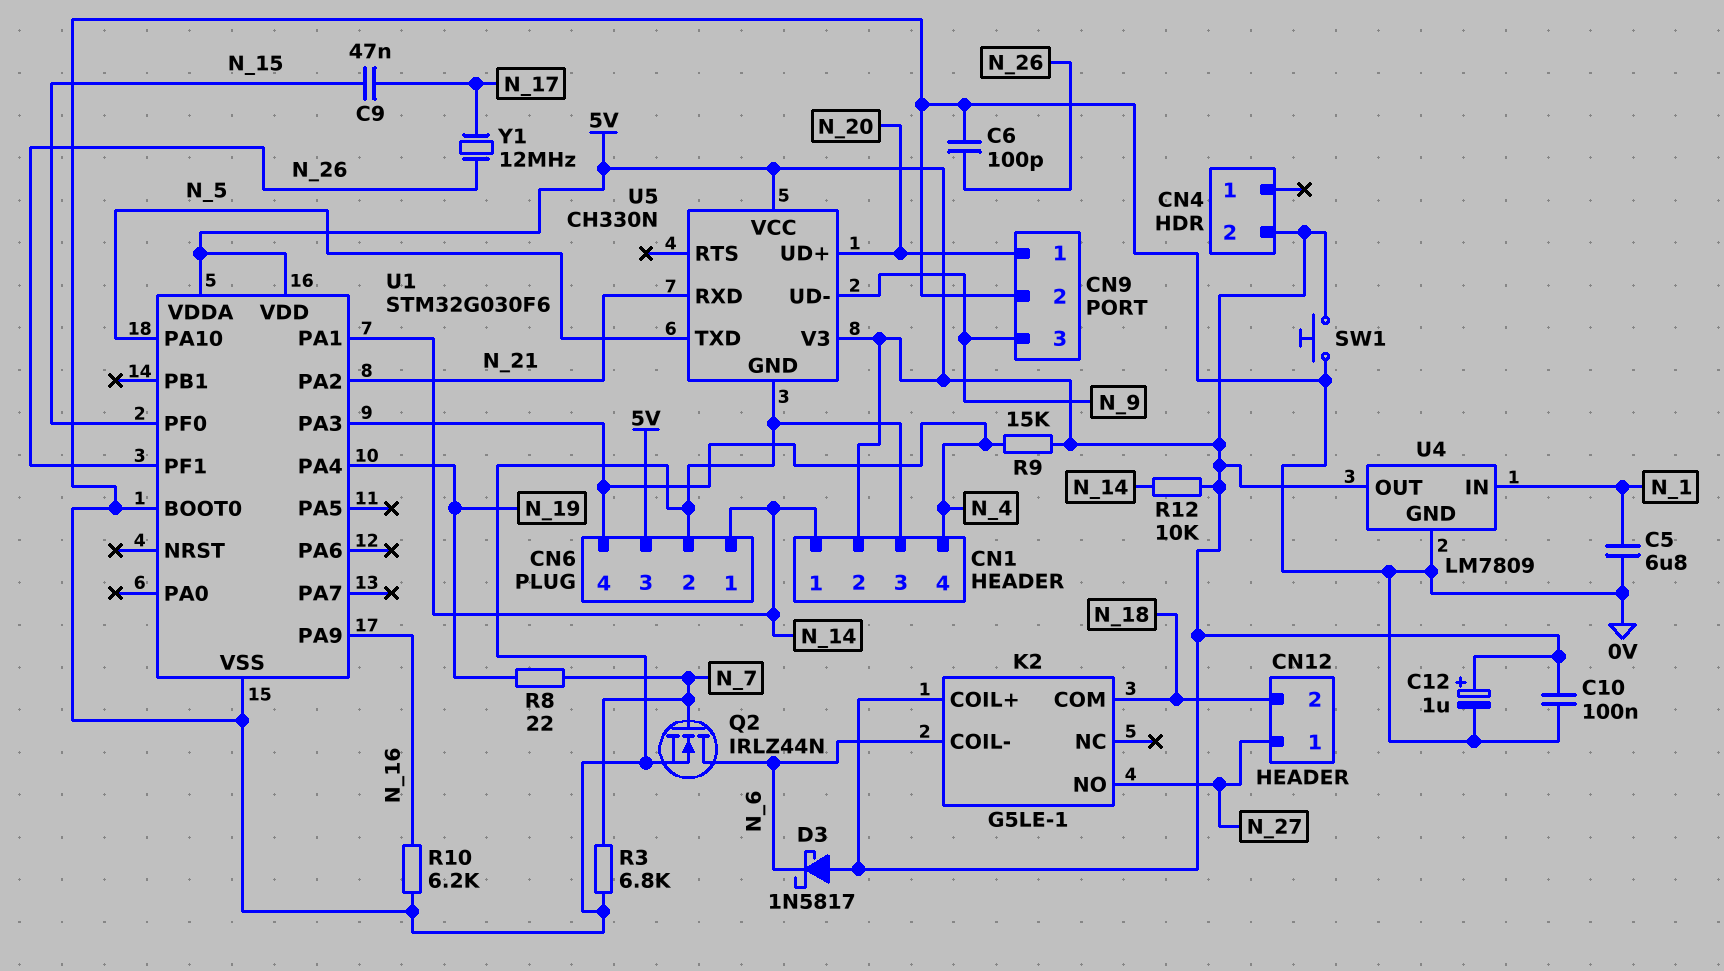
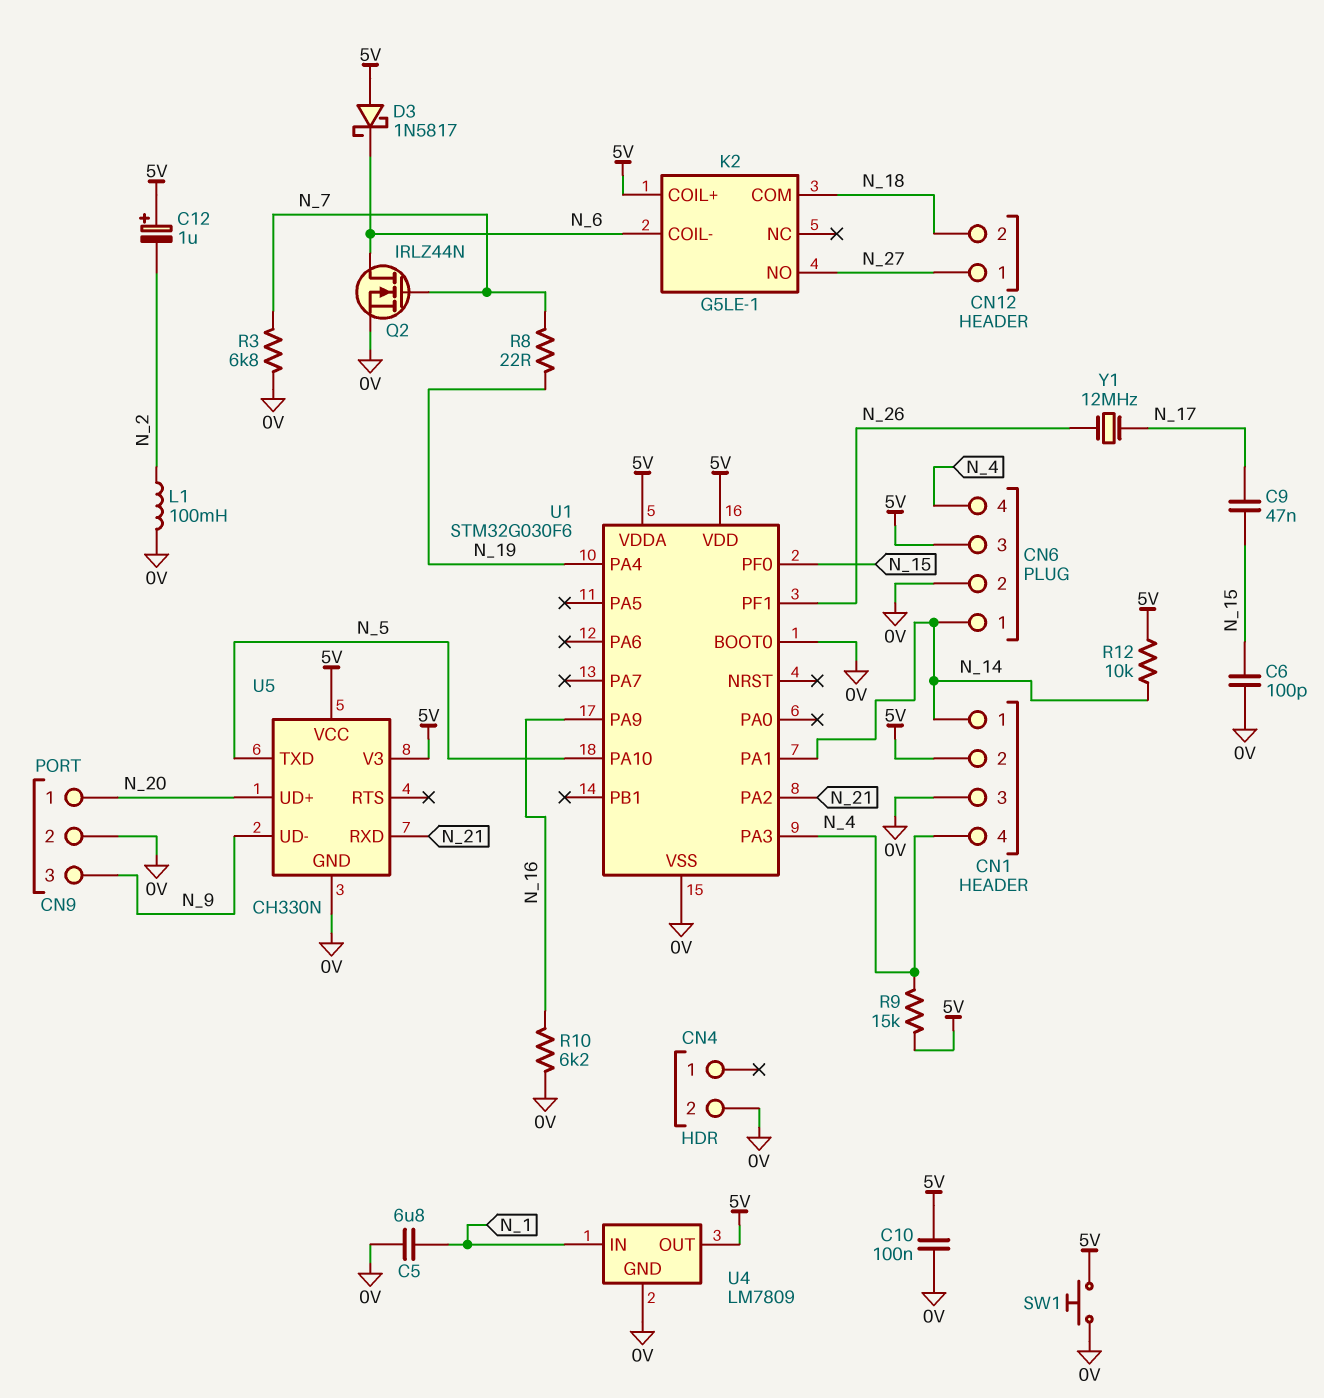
C6: 100pF (0V, N_26) -> 100pF (0V, N_15)
C12: 1uF (plus 5V, minus 0V) -> 1uF (plus 5V, minus N_2)
CN4 pin 2: 5V -> 0V
L1: none -> 100mH (0V, N_2)

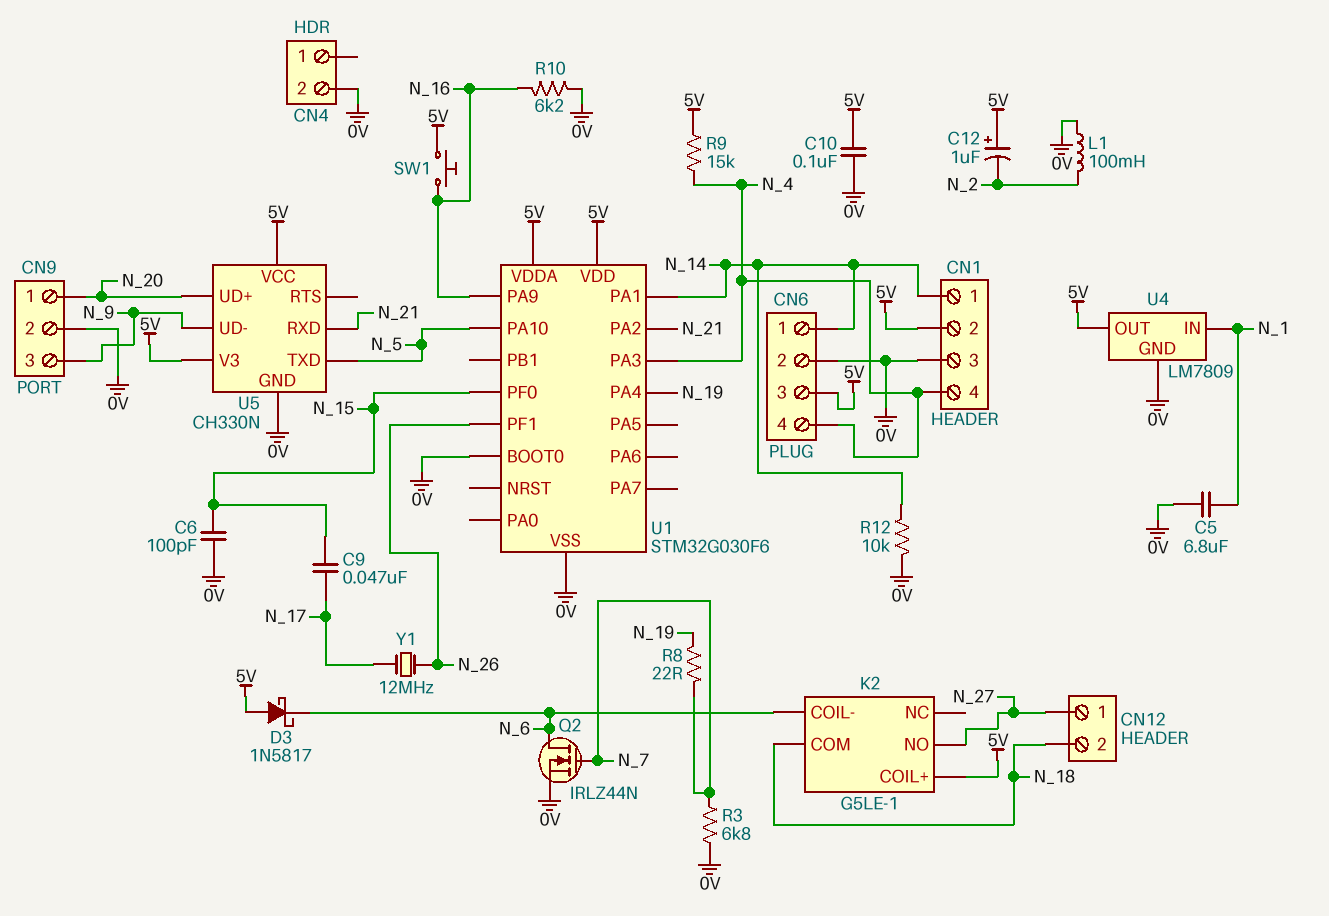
R12: 10k (5V, N_14) -> 10k (0V, N_14)
SW1: button (0V, 5V) -> button (5V, N_16)

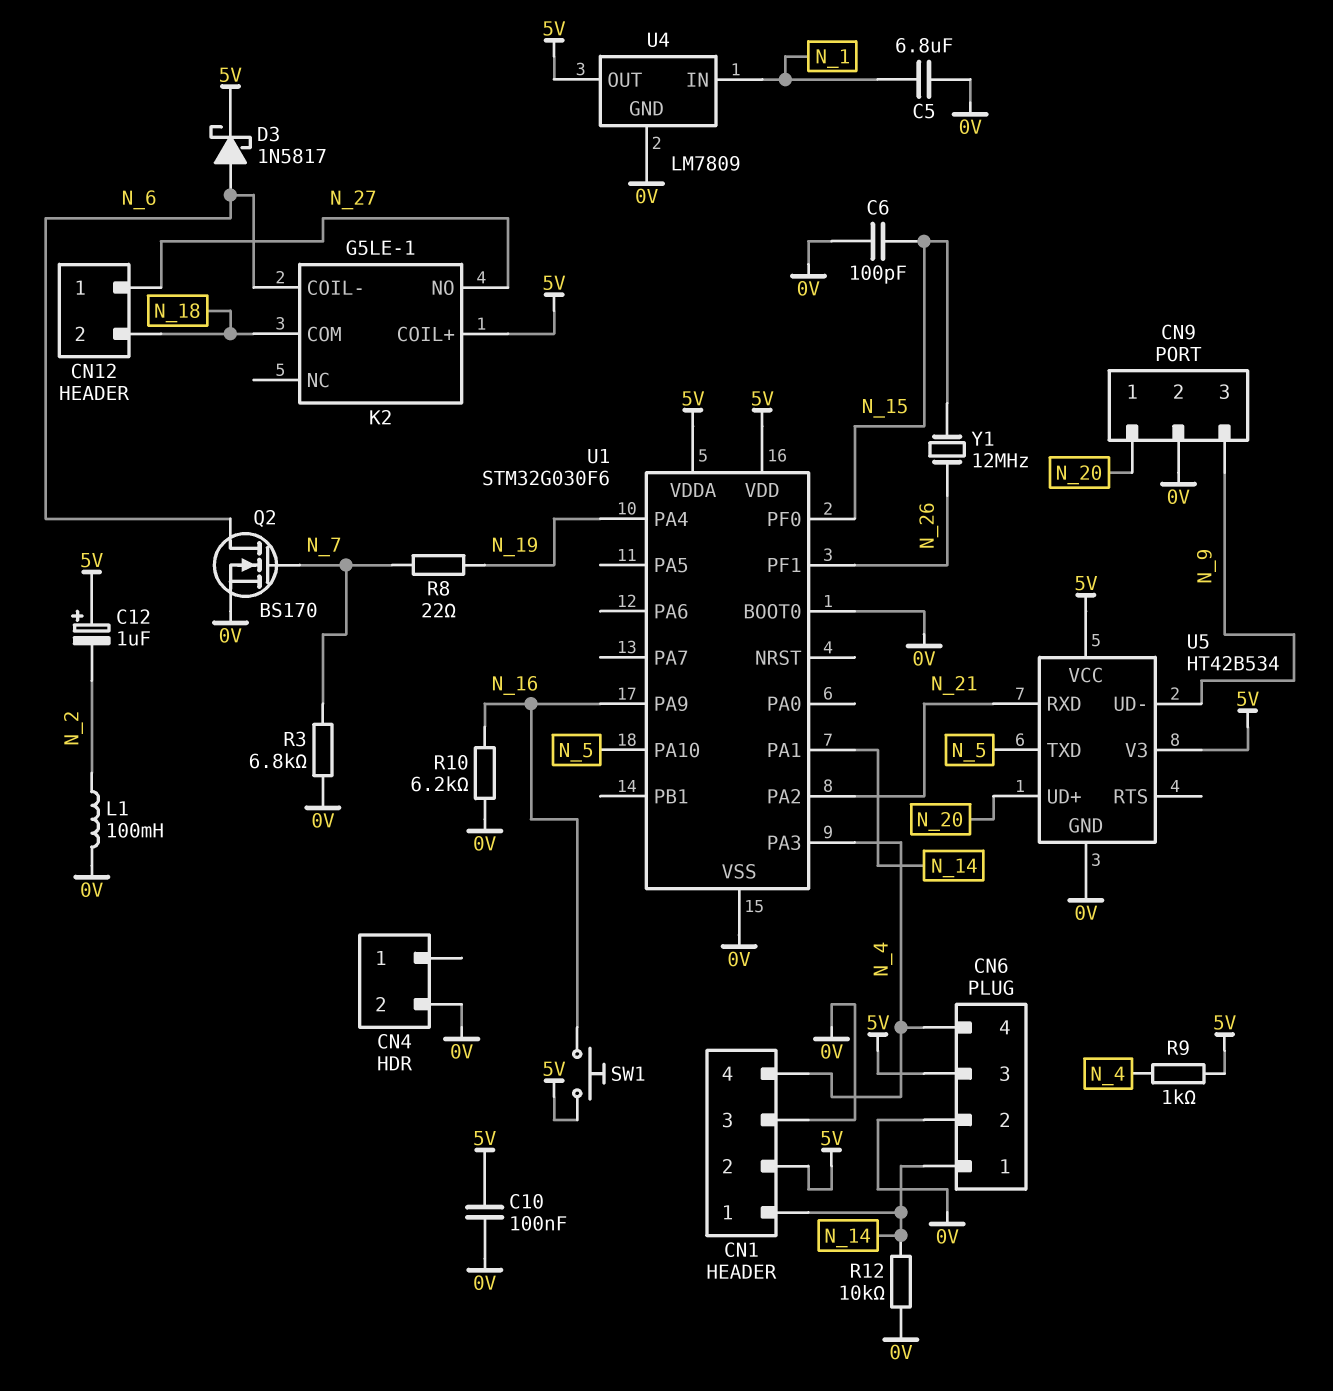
C9: 47nF (N_15, N_17) -> none
D3: schottky 1N5817 (A 5V, K N_6) -> schottky 1N5817 (A N_6, K 5V)
Q2: NMOS IRLZ44N (G N_7, D N_6, S 0V) -> NMOS BS170 (G N_7, D N_6, S 0V)
R9: 15k (5V, N_4) -> 1k (5V, N_4)
U5: CH330N -> HT42B534
Y1: 12MHz (N_17, N_26) -> 12MHz (N_15, N_26)

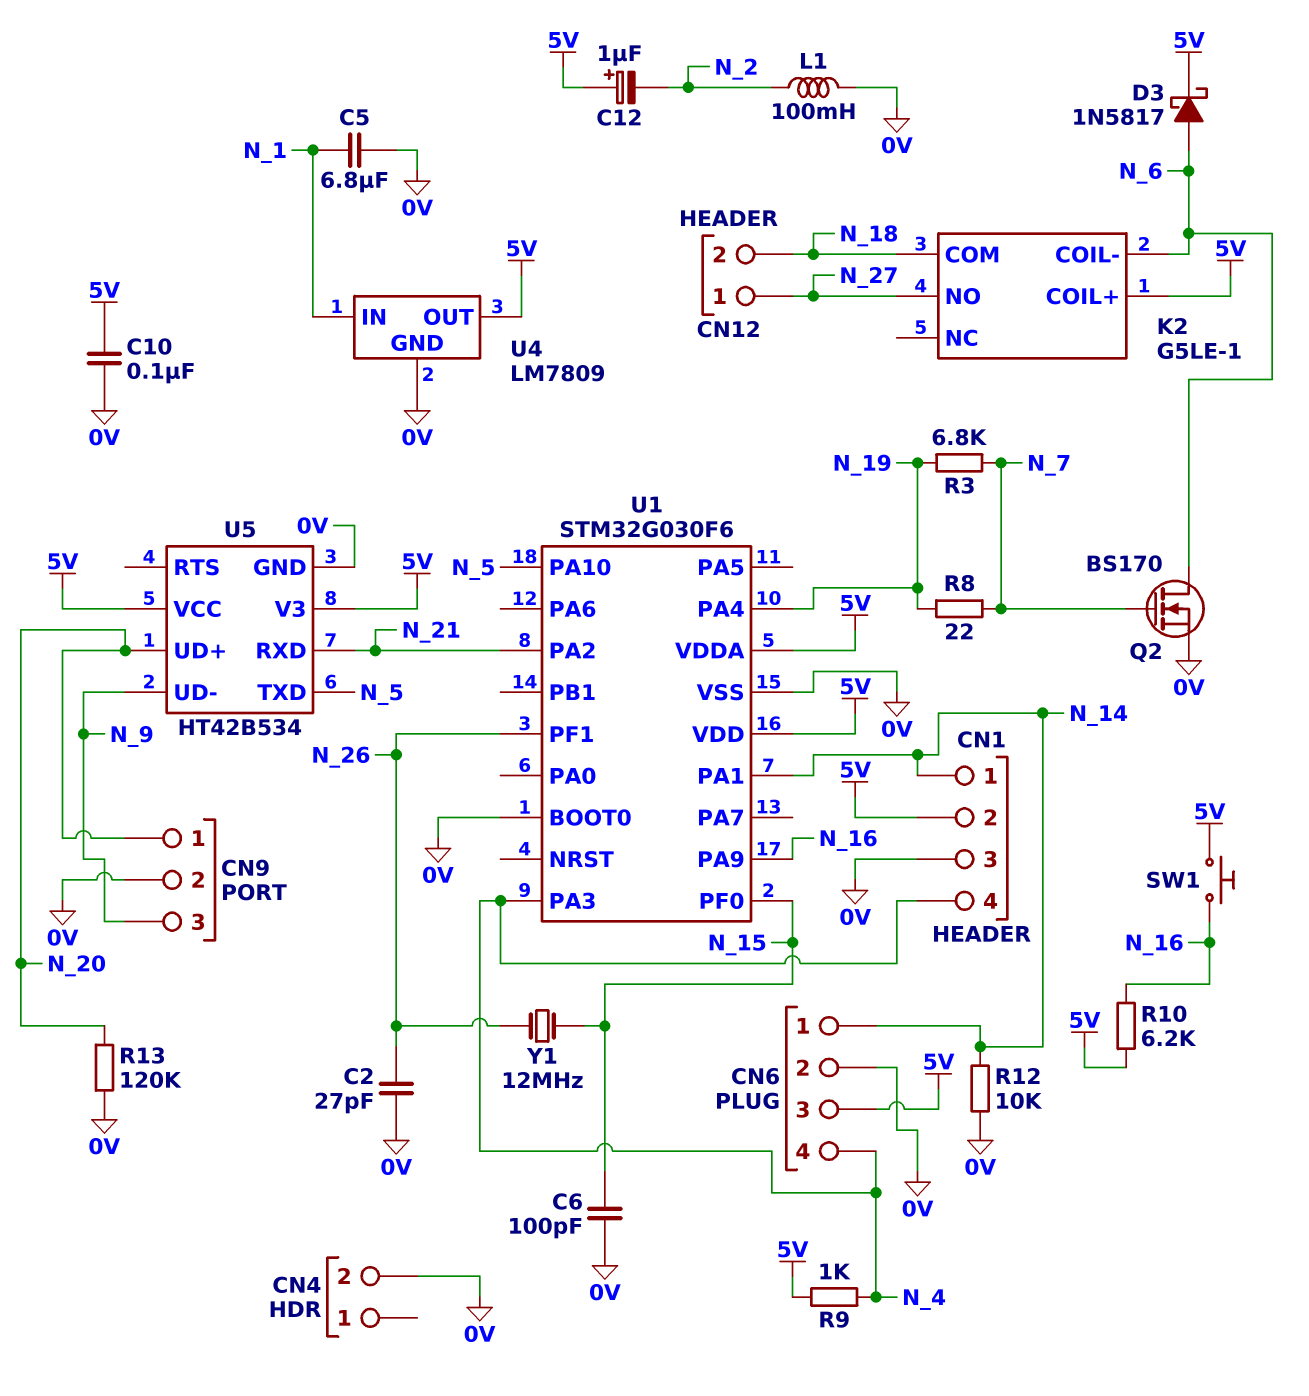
C2: none -> 27pF (0V, N_26)
R3: 6.8k (0V, N_7) -> 6.8k (N_7, N_19)
R10: 6.2k (0V, N_16) -> 6.2k (5V, N_16)
R13: none -> 120k (0V, N_20)

